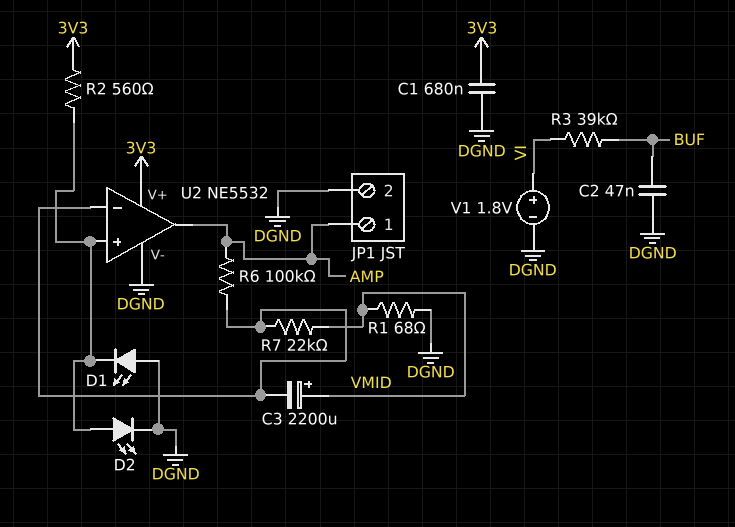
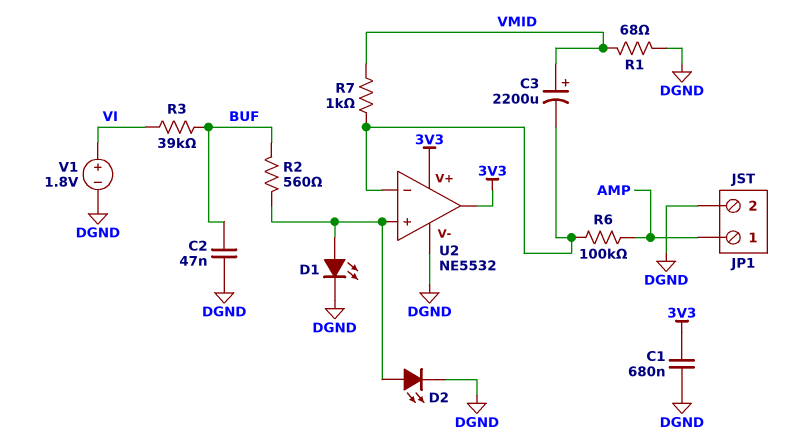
D1: LED (A DGND, K U2/in+) -> LED (A U2/in+, K DGND)
R2: 560 (3V3, U2/in+) -> 560 (BUF, U2/in+)
R7: 22k (U2/in-, VMID) -> 1k (U2/in-, VMID)
U2 pin out: AMP -> 3V3

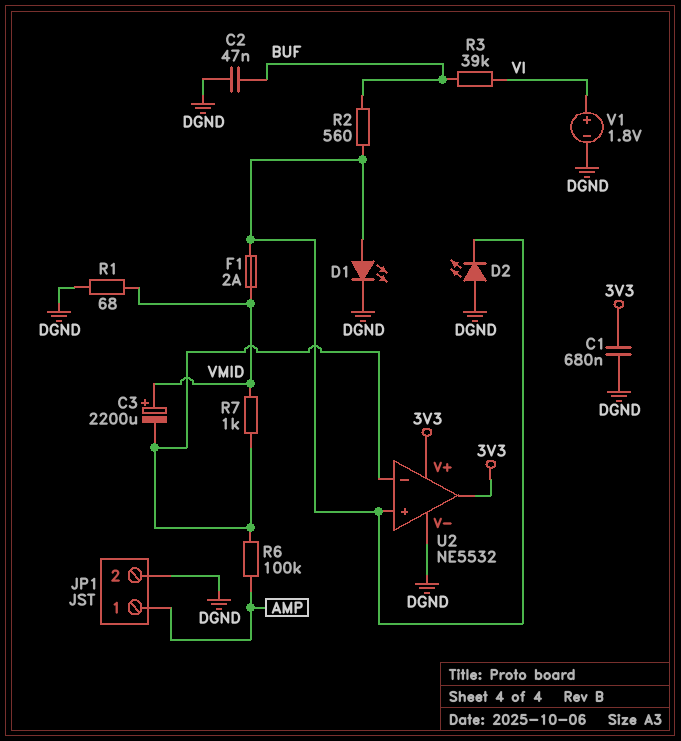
D2: LED (A U2/in+, K DGND) -> LED (A DGND, K U2/in+)
F1: none -> 2A (U2/in+, VMID)

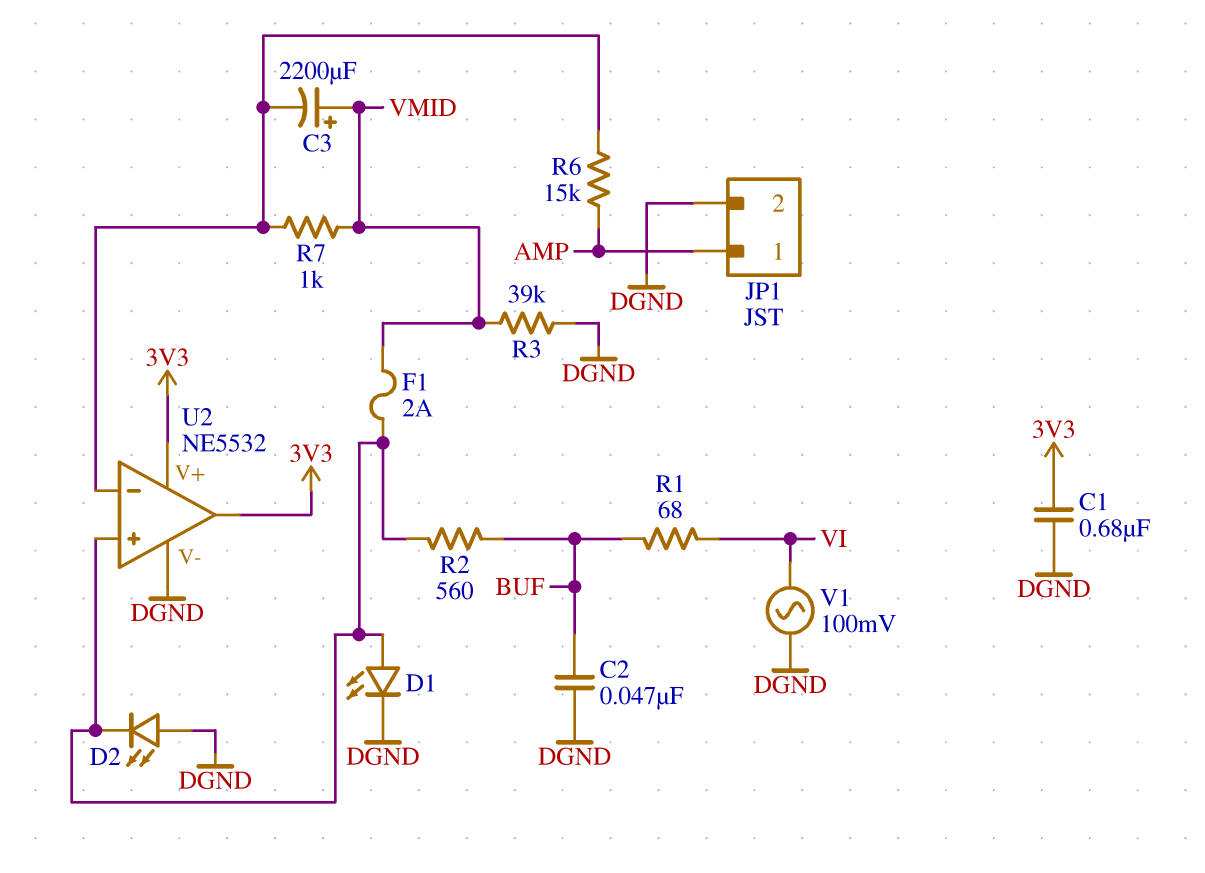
R1: 68 (DGND, VMID) -> 68 (BUF, VI)
R3: 39k (BUF, VI) -> 39k (DGND, VMID)
R6: 100k (AMP, U2/in-) -> 15k (AMP, U2/in-)
V1: 1.8V (plus VI, minus DGND) -> AC 100mV (DGND, VI)

